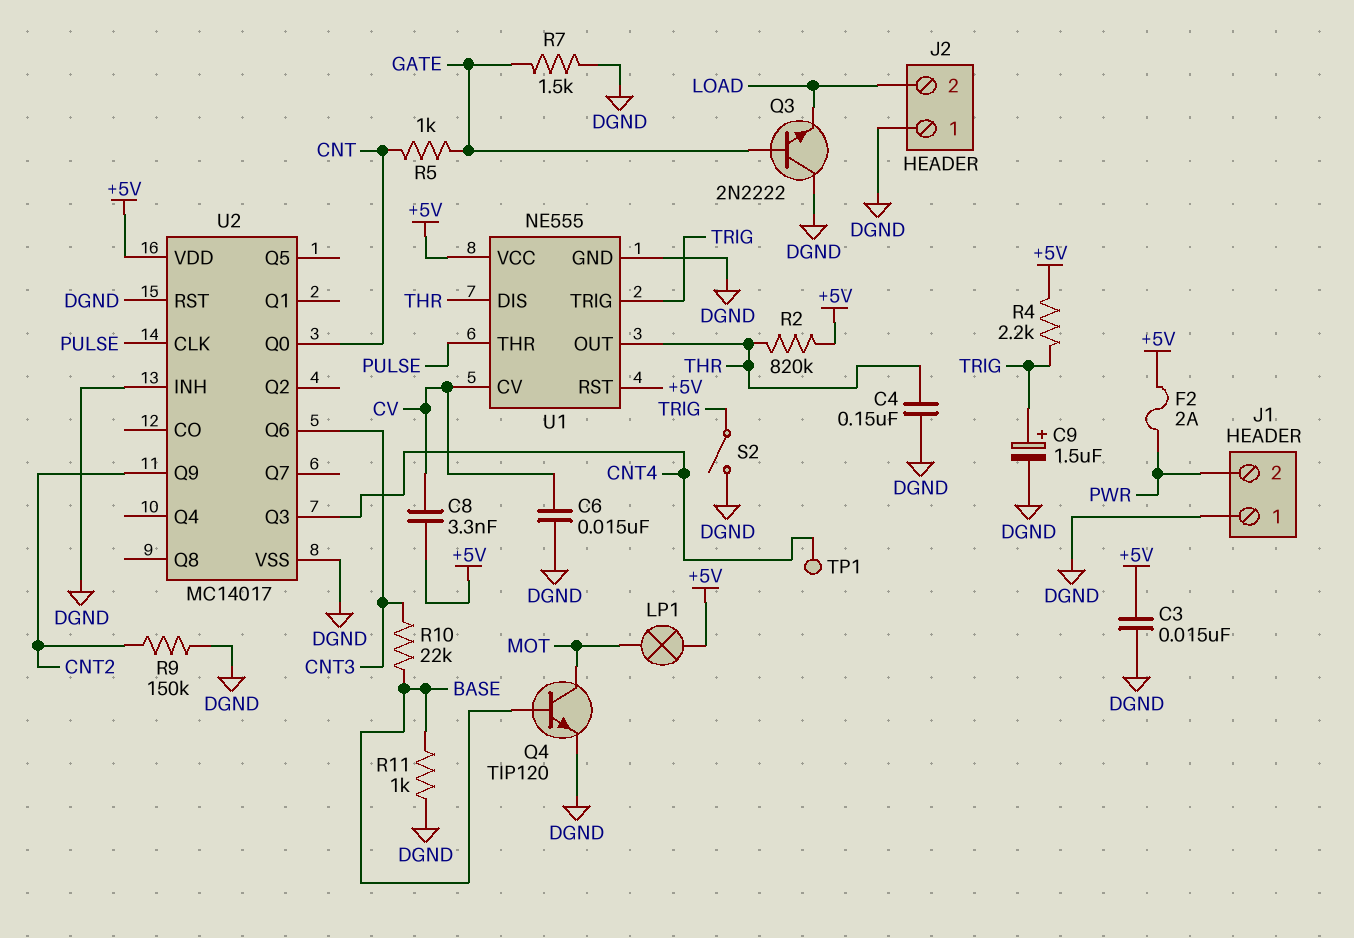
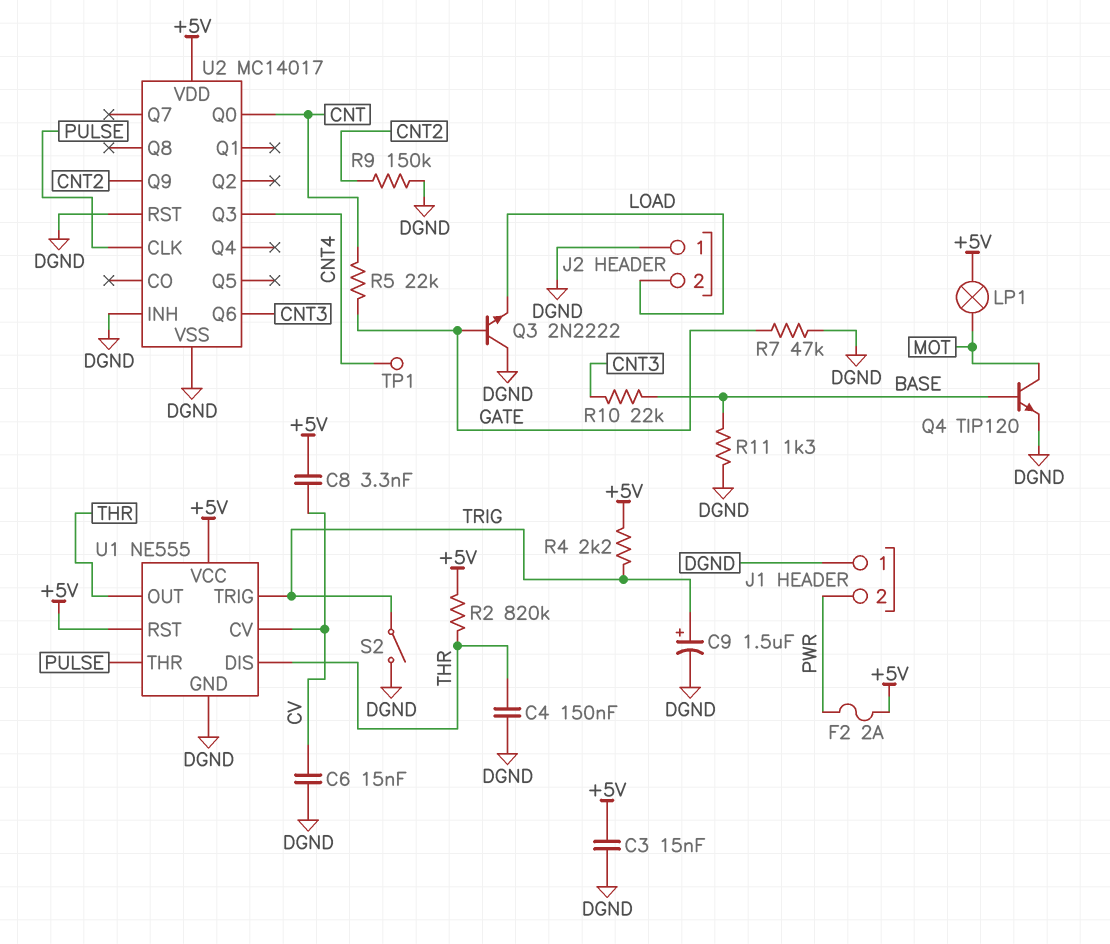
R5: 1k (CNT, GATE) -> 22k (CNT, GATE)
R7: 1.5k (DGND, GATE) -> 47k (DGND, GATE)
R11: 1k (BASE, DGND) -> 1.3k (BASE, DGND)

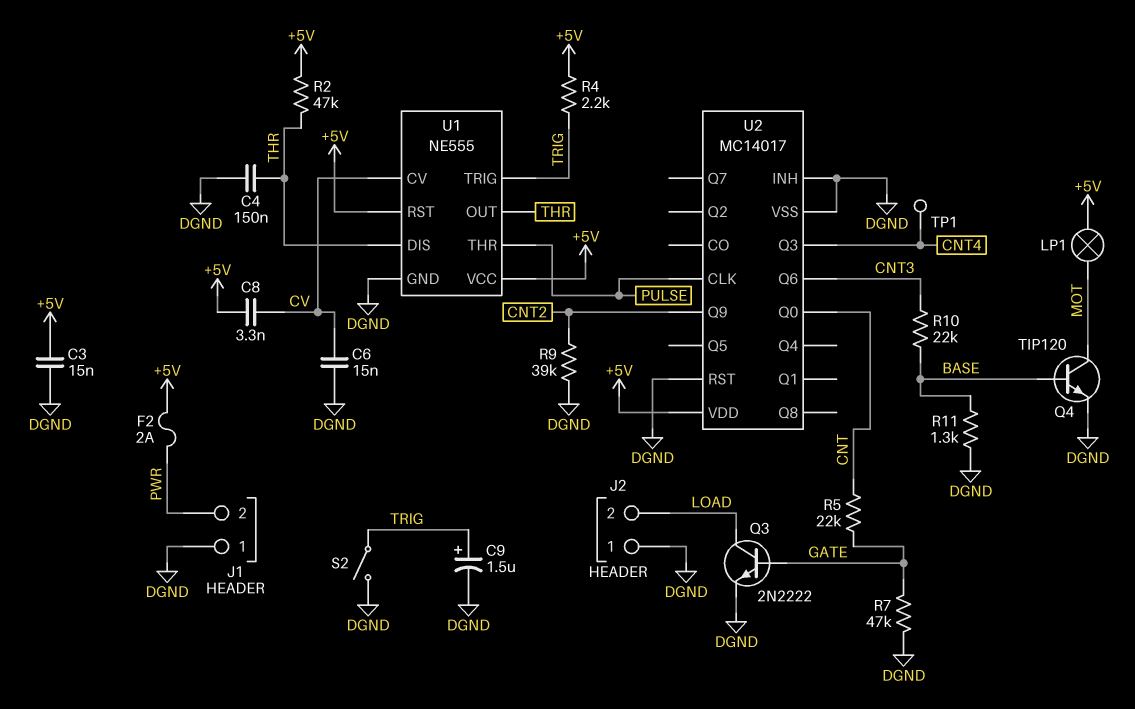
Q3: NPN 2N2222 (B GATE, C DGND, E LOAD) -> NPN 2N2222 (B GATE, C LOAD, E DGND)
R2: 820k (+5V, THR) -> 47k (+5V, THR)
R9: 150k (CNT2, DGND) -> 39k (CNT2, DGND)

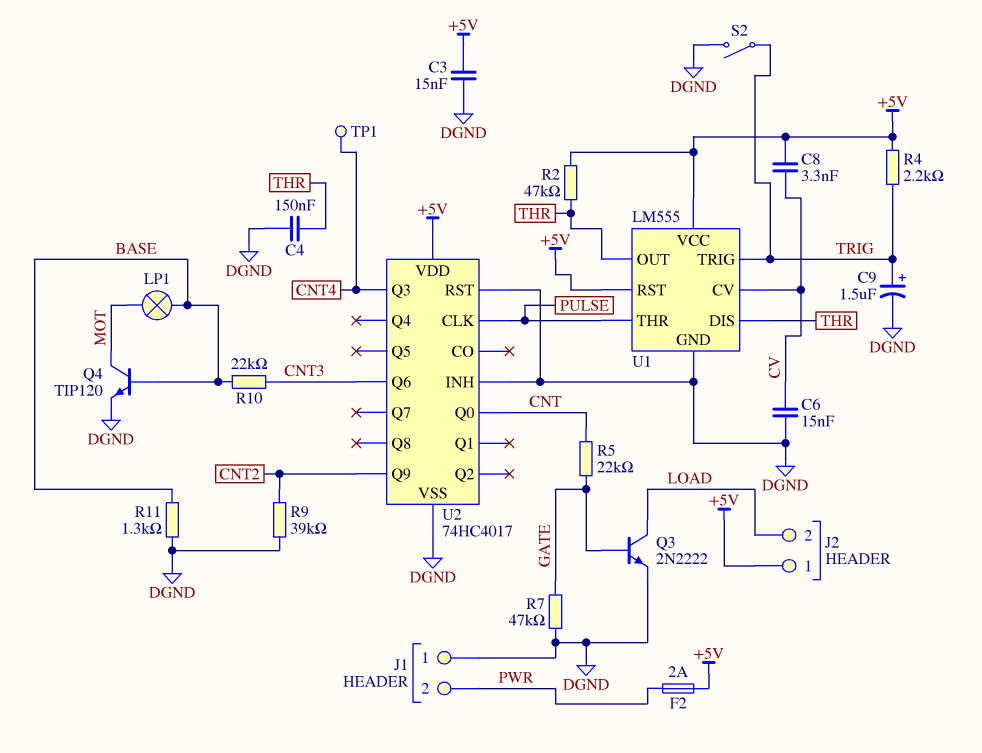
J2 pin 1: DGND -> +5V
LP1: lamp (+5V, MOT) -> lamp (BASE, MOT)
U1: NE555 -> LM555
U2: MC14017 -> 74HC4017

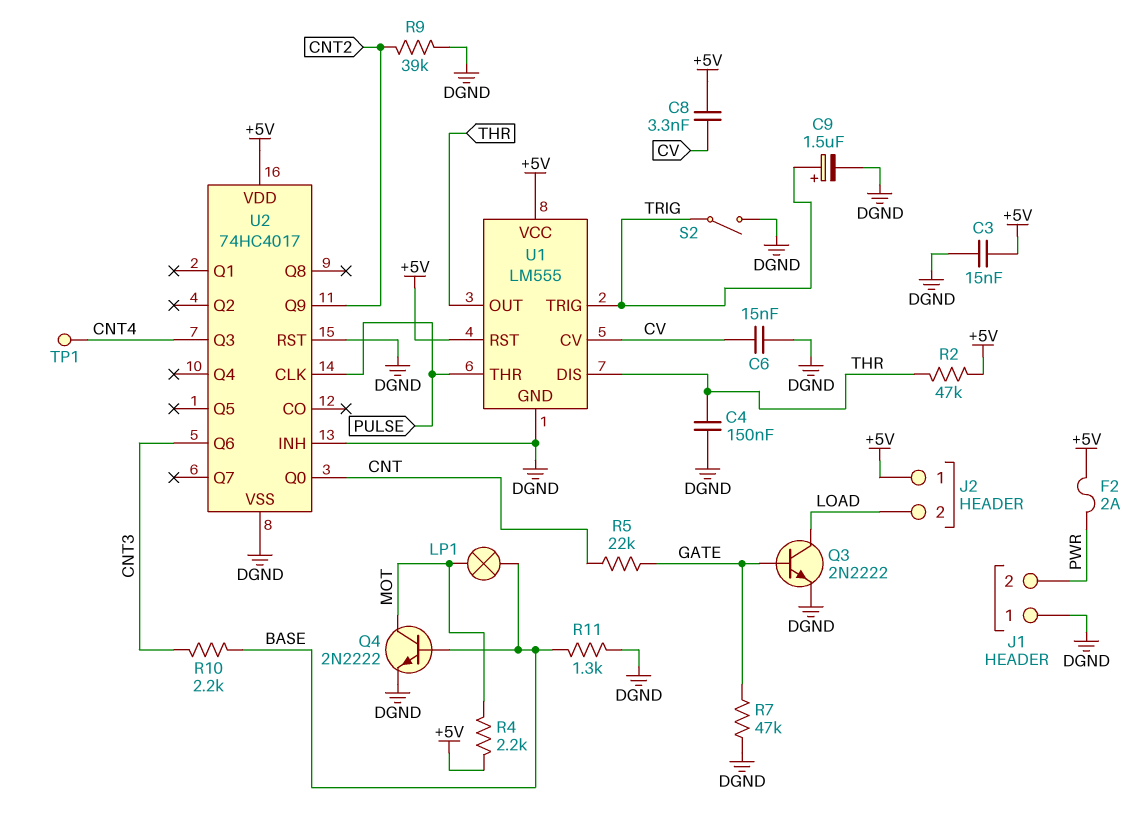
Q4: NPN TIP120 (B BASE, C MOT, E DGND) -> NPN 2N2222 (B BASE, C MOT, E DGND)
R4: 2.2k (+5V, TRIG) -> 2.2k (+5V, MOT)
R10: 22k (BASE, CNT3) -> 2.2k (BASE, CNT3)

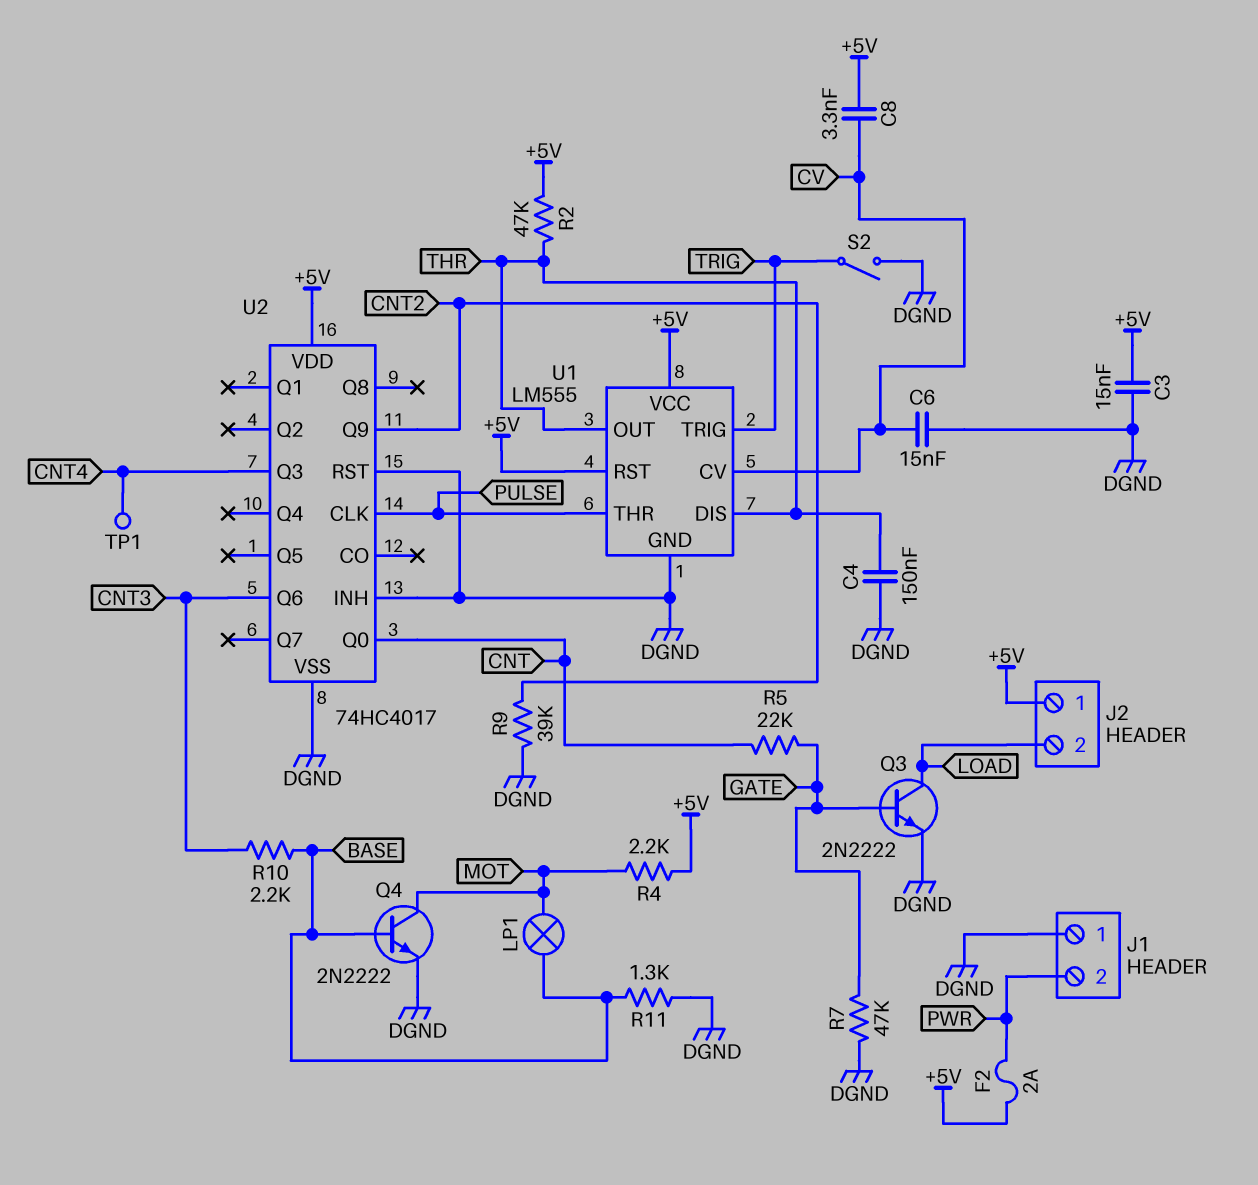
C9: 1.5uF (plus TRIG, minus DGND) -> none

